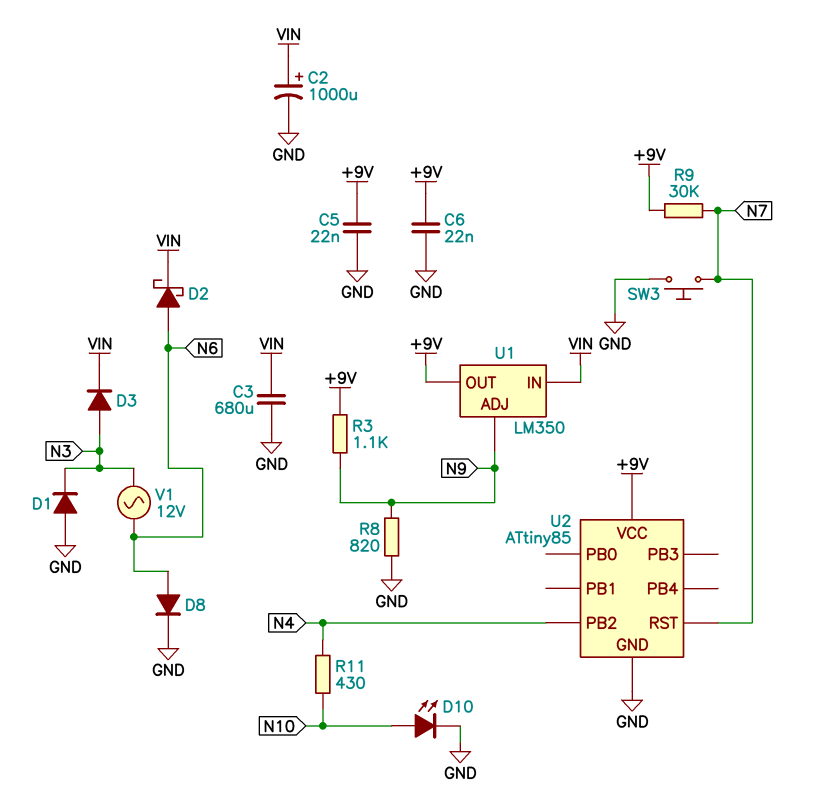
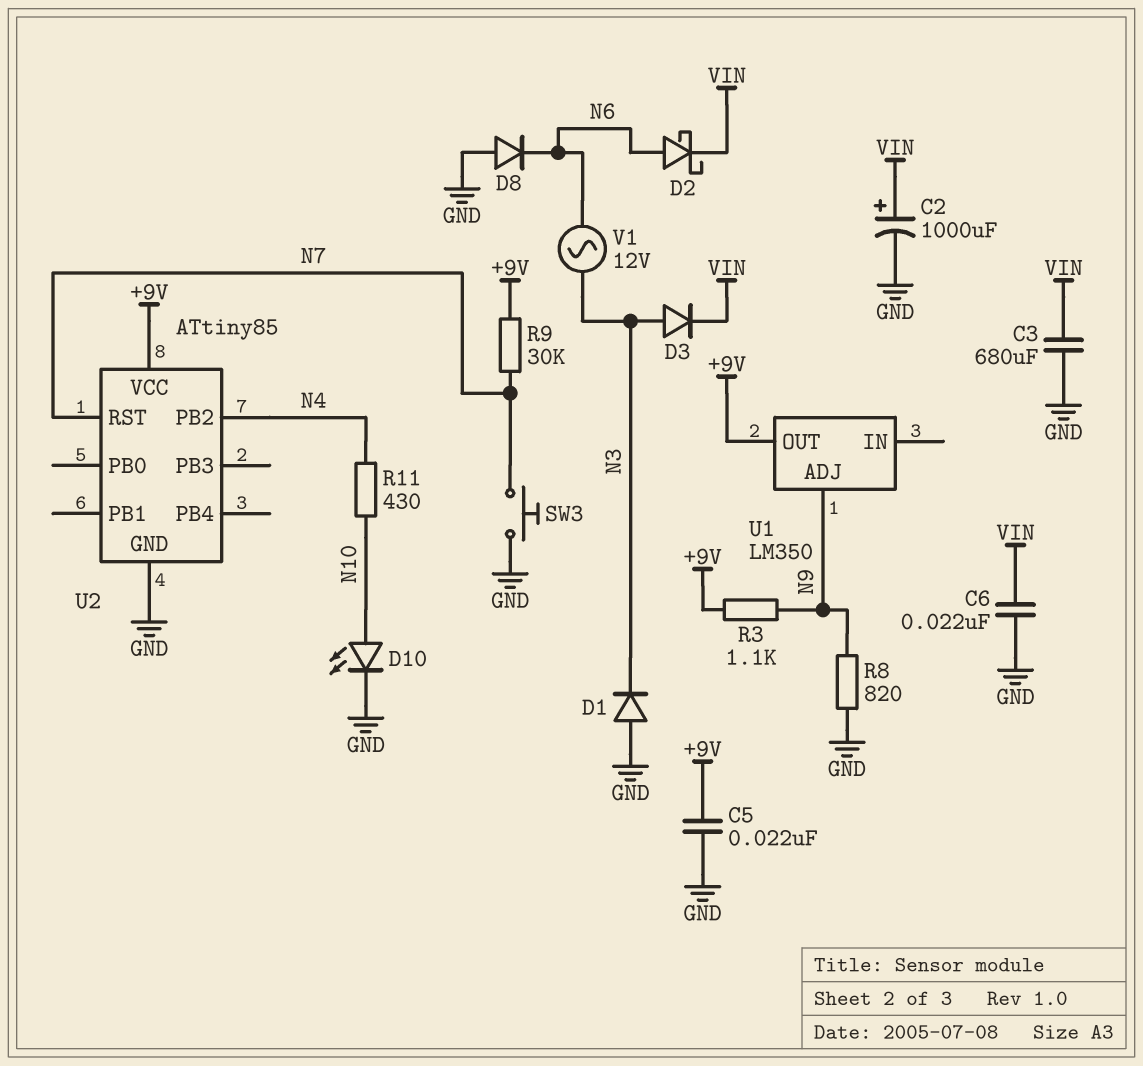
C6: 22nF (+9V, GND) -> 22nF (GND, VIN)
D8: diode (A N6, K GND) -> diode (A GND, K N6)
U1 pin IN: VIN -> none

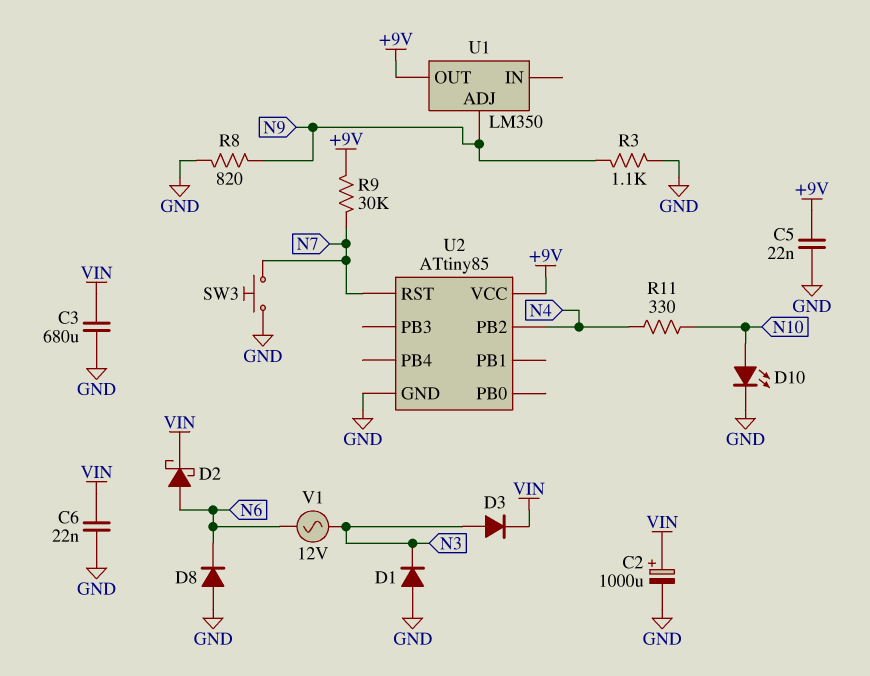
R3: 1.1k (+9V, N9) -> 1.1k (GND, N9)
R11: 430 (N4, N10) -> 330 (N4, N10)

